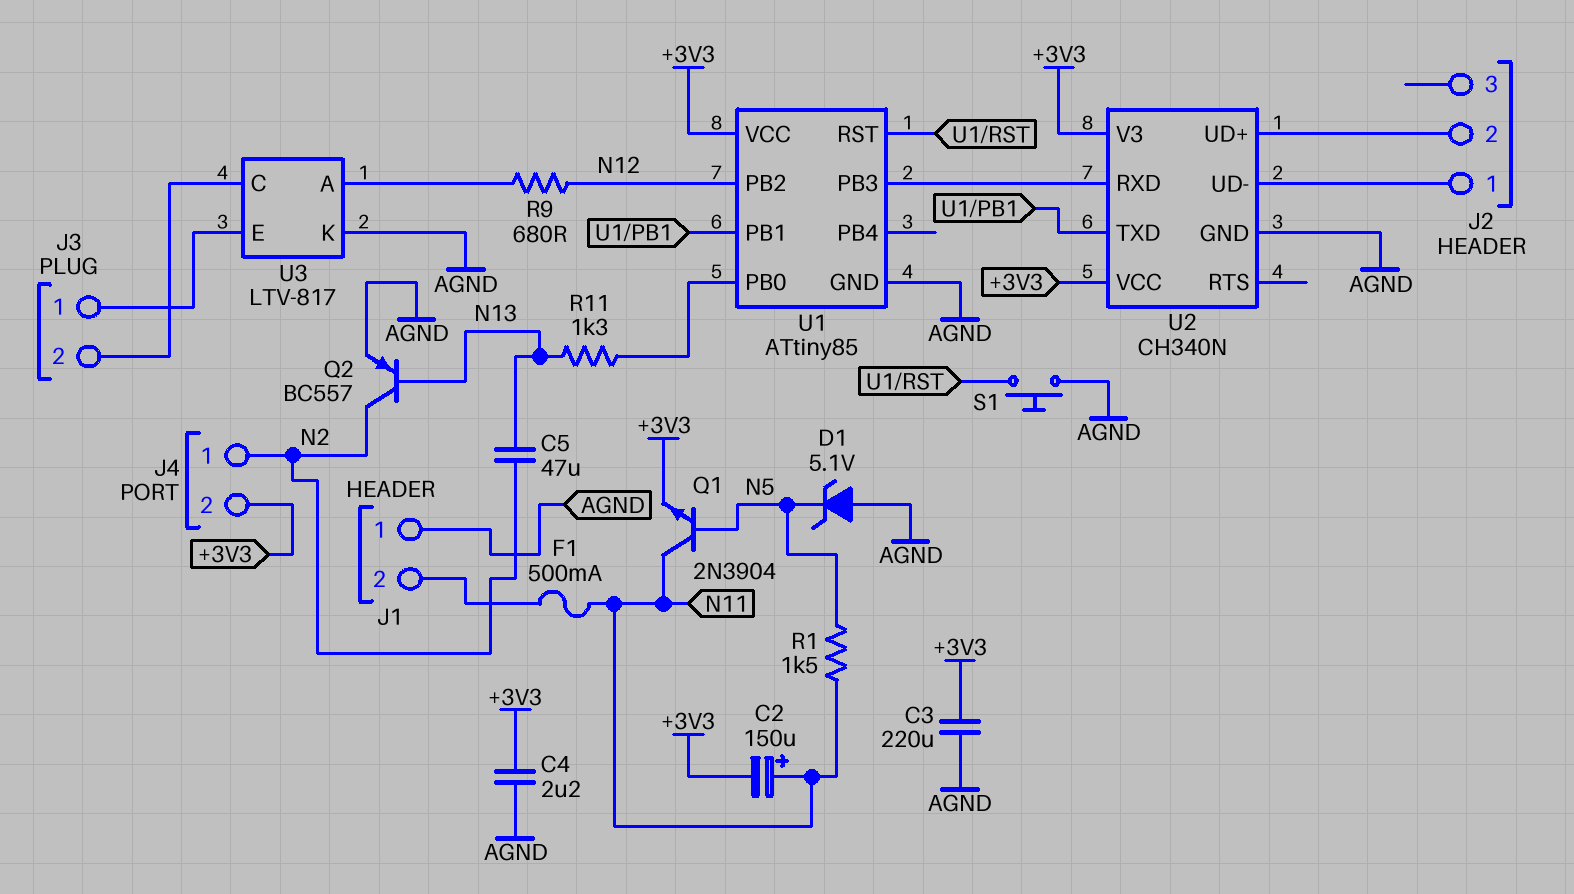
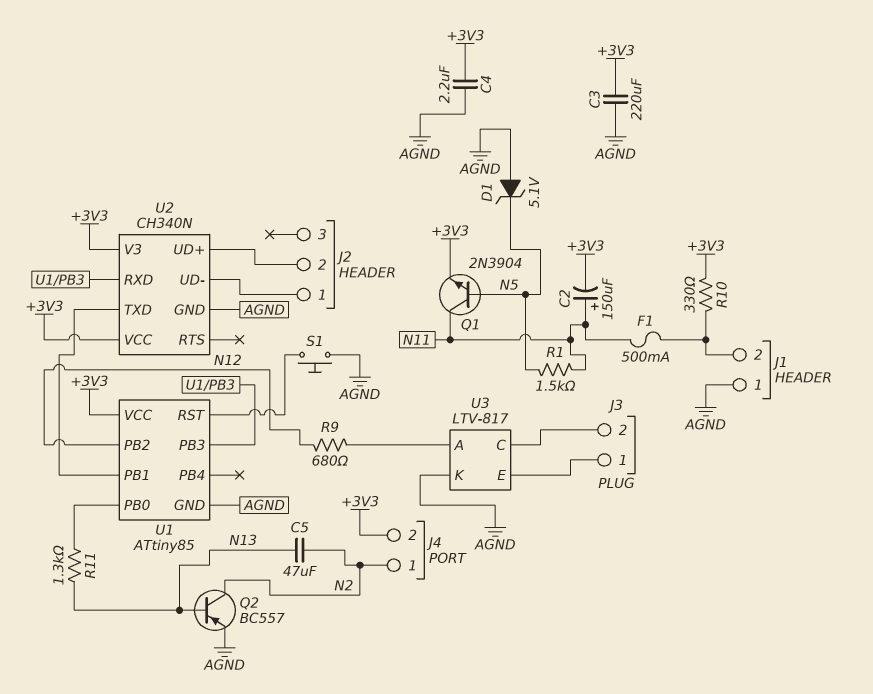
R10: none -> 330 (+3V3, J1/2)

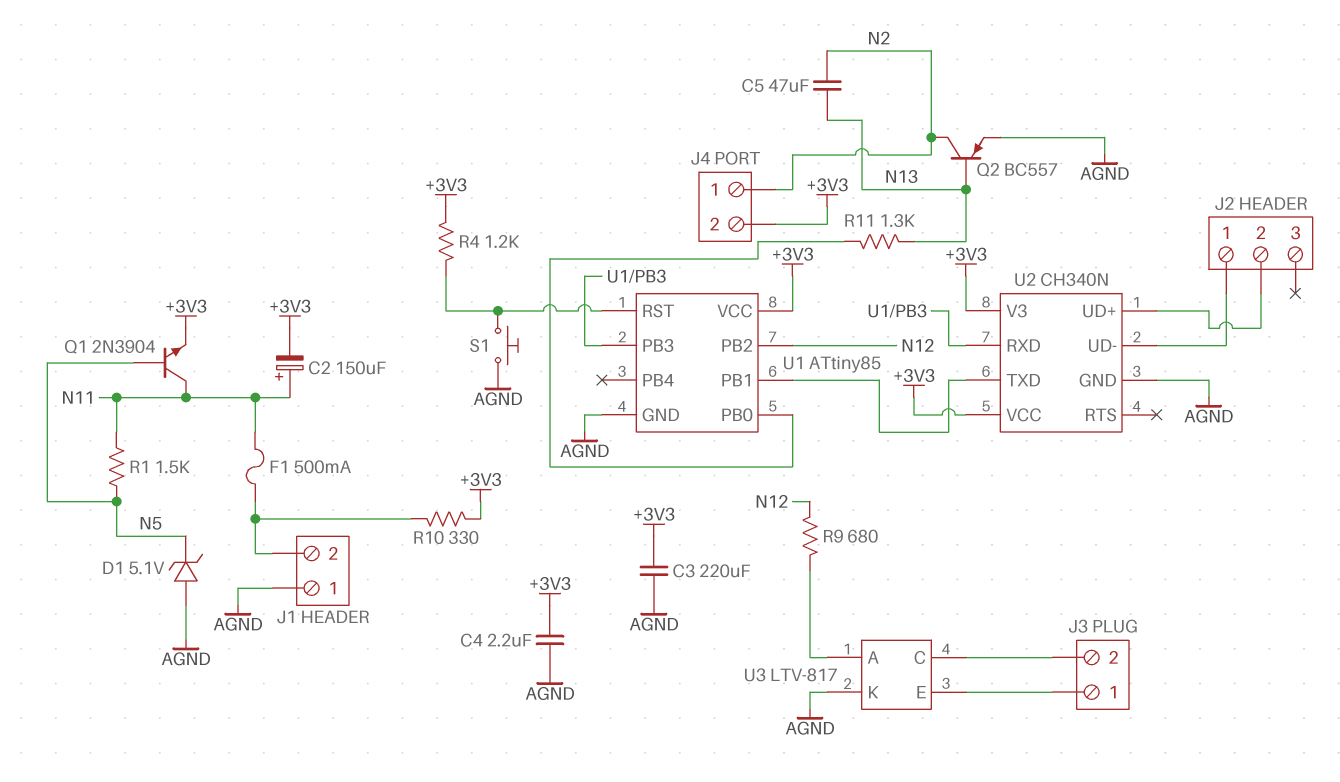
R4: none -> 1.2k (+3V3, U1/RST)

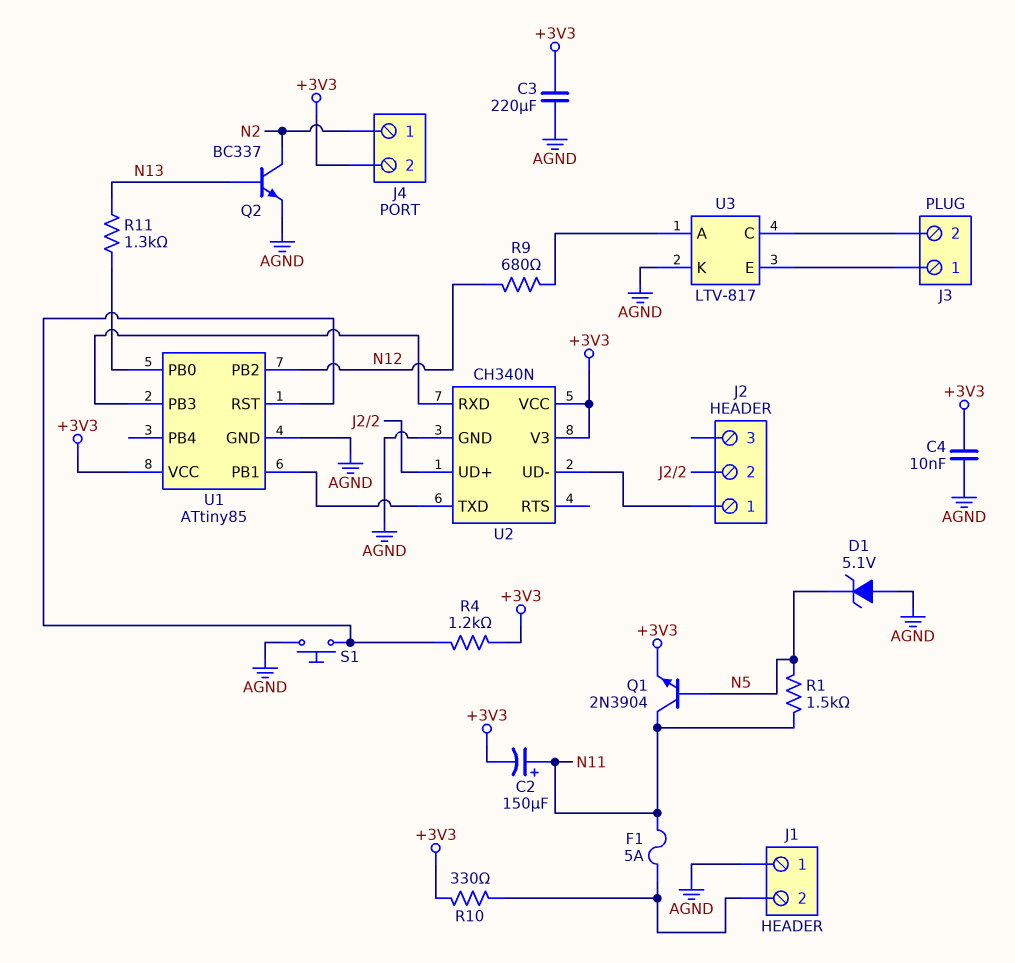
C4: 2.2uF (+3V3, AGND) -> 10nF (+3V3, AGND)
C5: 47uF (N2, N13) -> none
F1: 500mA (J1/2, N11) -> 5A (J1/2, N11)
Q2: PNP BC557 (B N13, C N2, E AGND) -> NPN BC337 (B N13, C N2, E AGND)

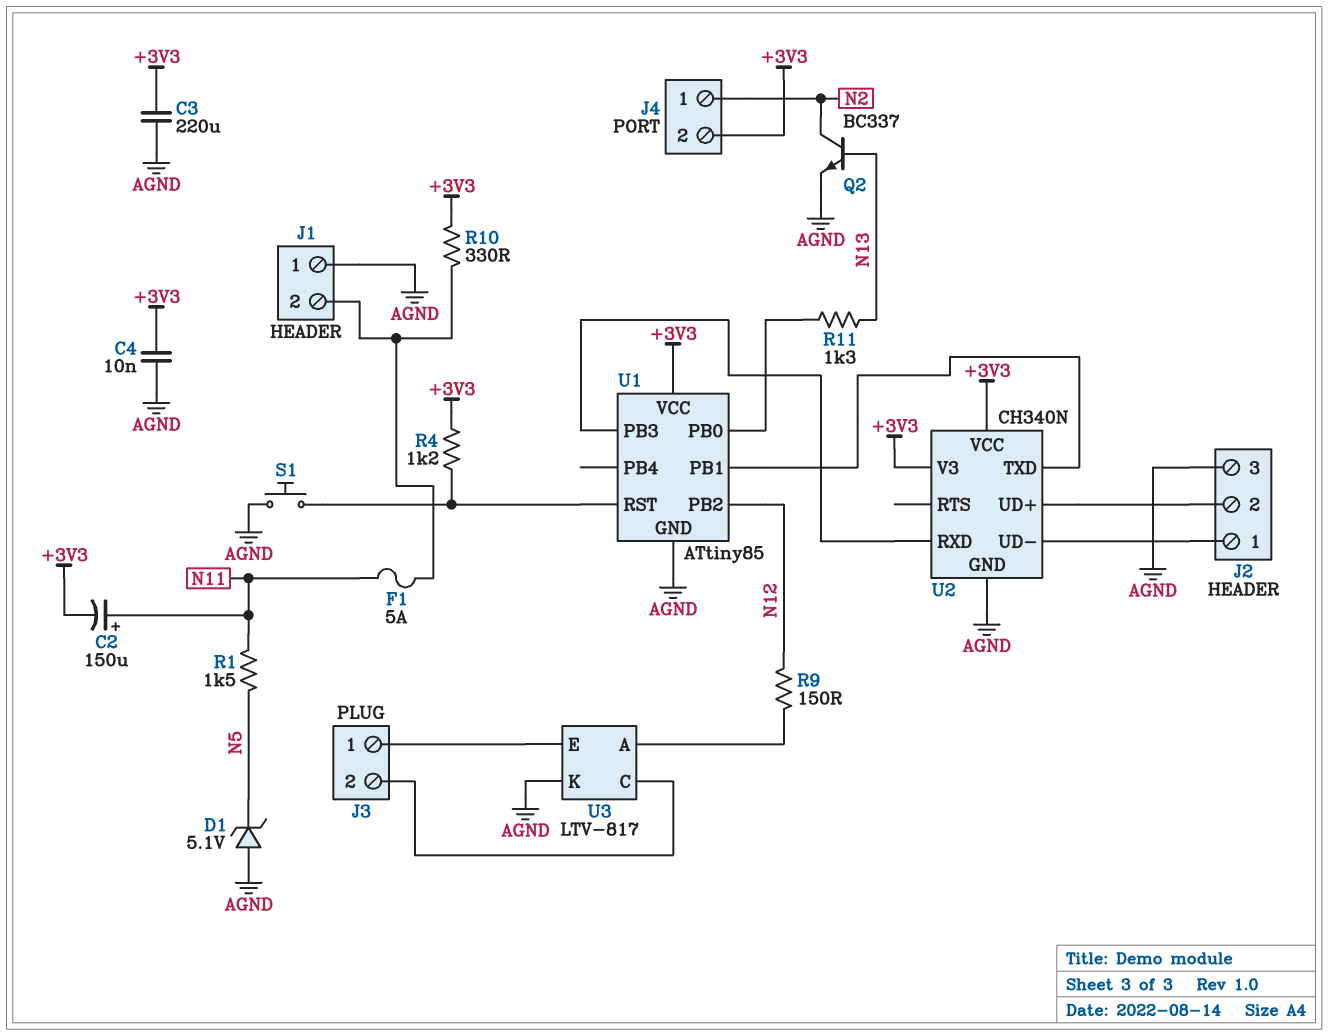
J2 pin 3: none -> AGND
Q1: NPN 2N3904 (B N5, C N11, E +3V3) -> none
R9: 680 (N12, U3/A) -> 150 (N12, U3/A)

